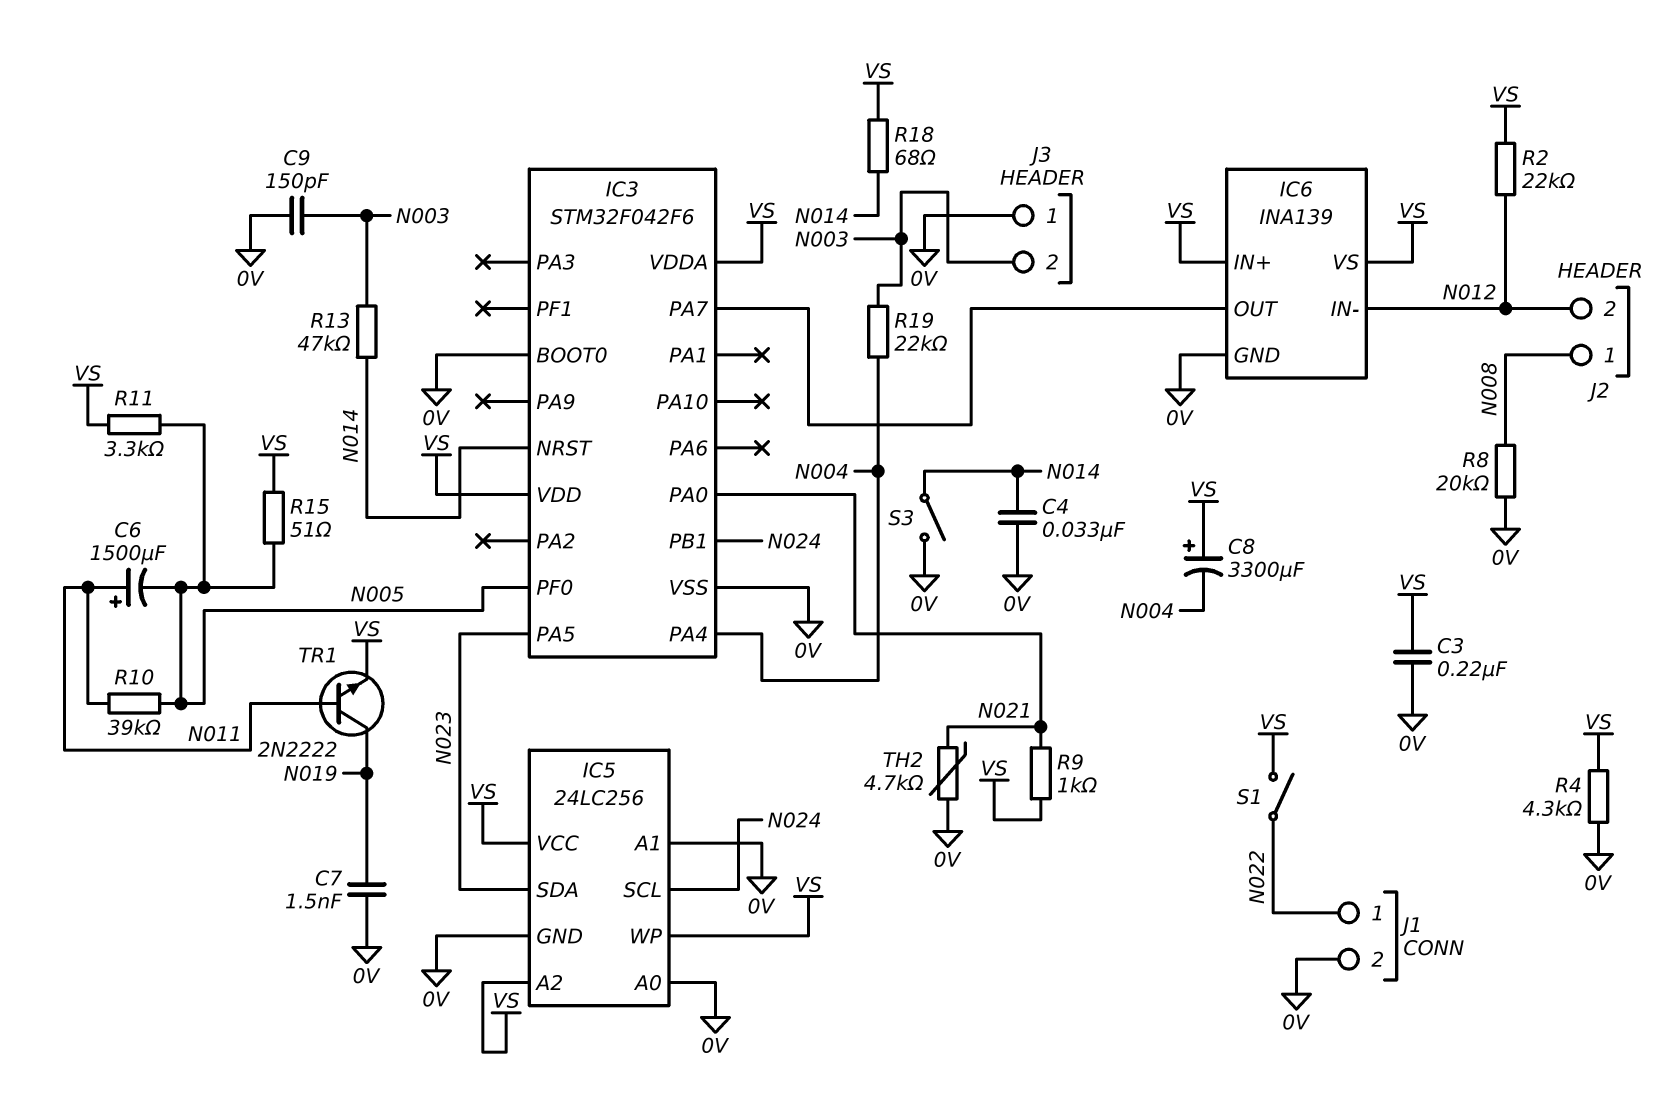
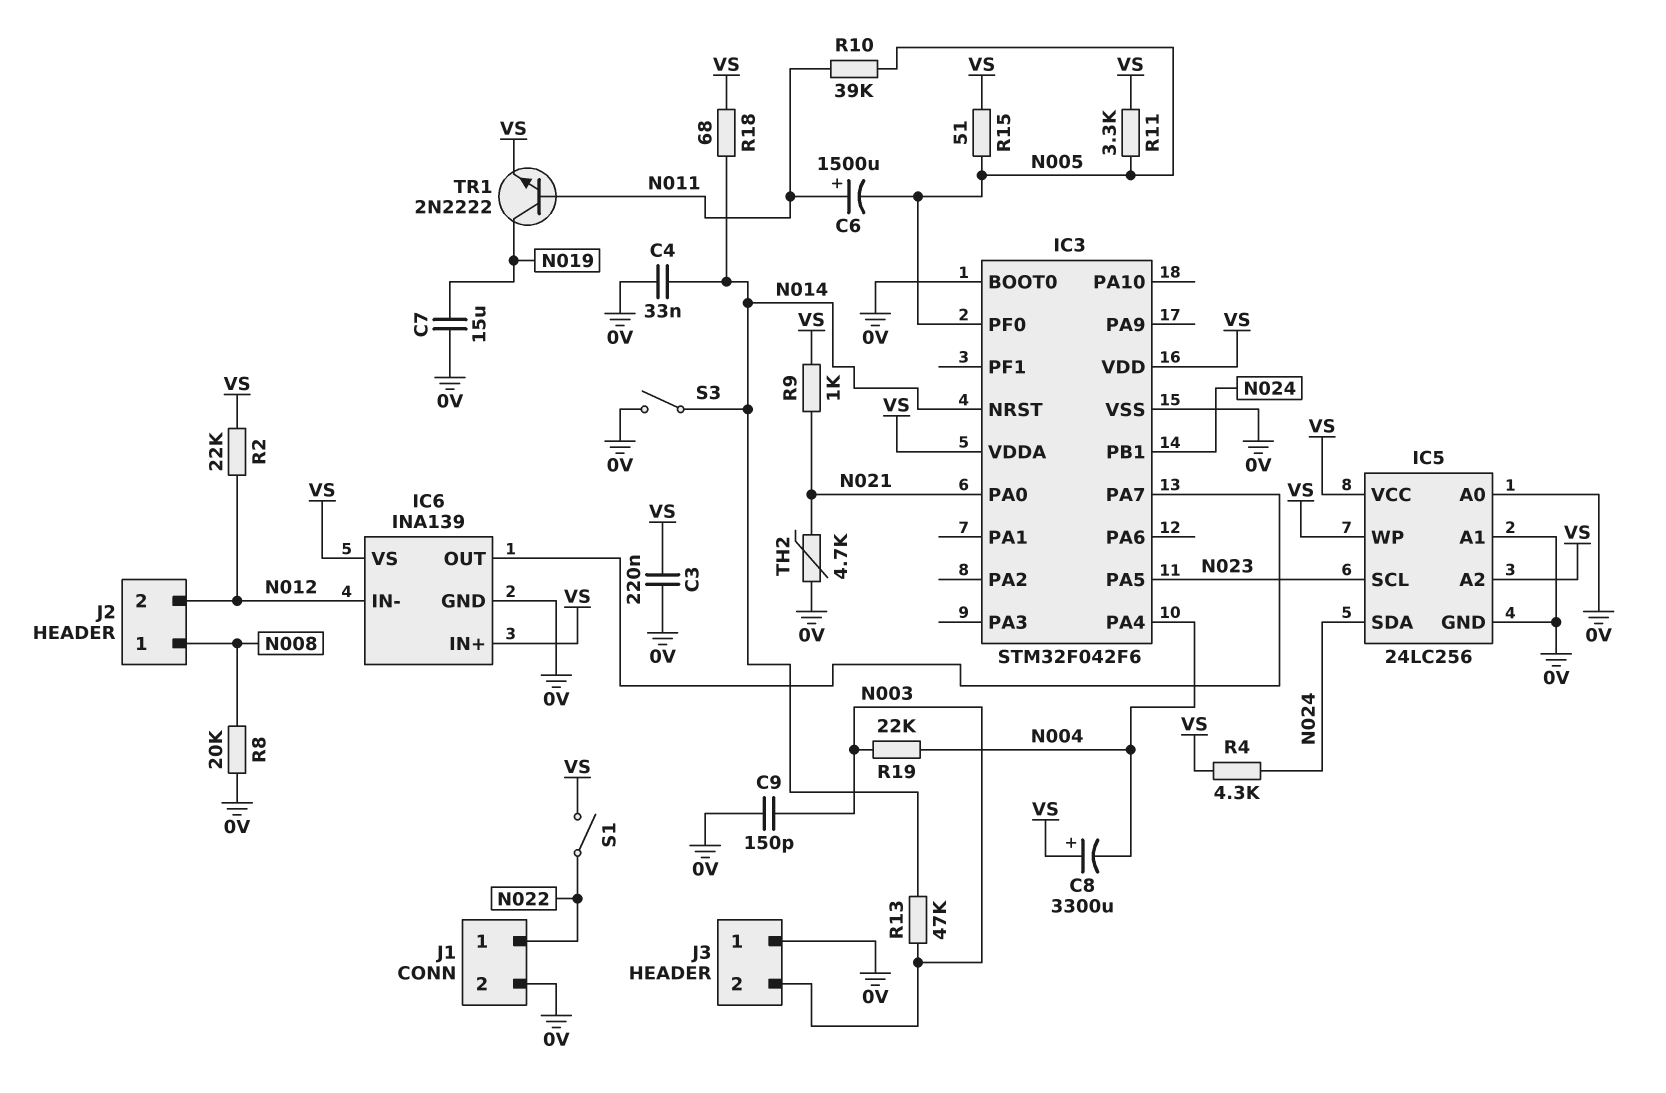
C7: 1.5nF (0V, N019) -> 15uF (0V, N019)
IC5 pin SCL: N024 -> N023
IC5 pin SDA: N023 -> N024
R4: 4.3k (0V, VS) -> 4.3k (N024, VS)

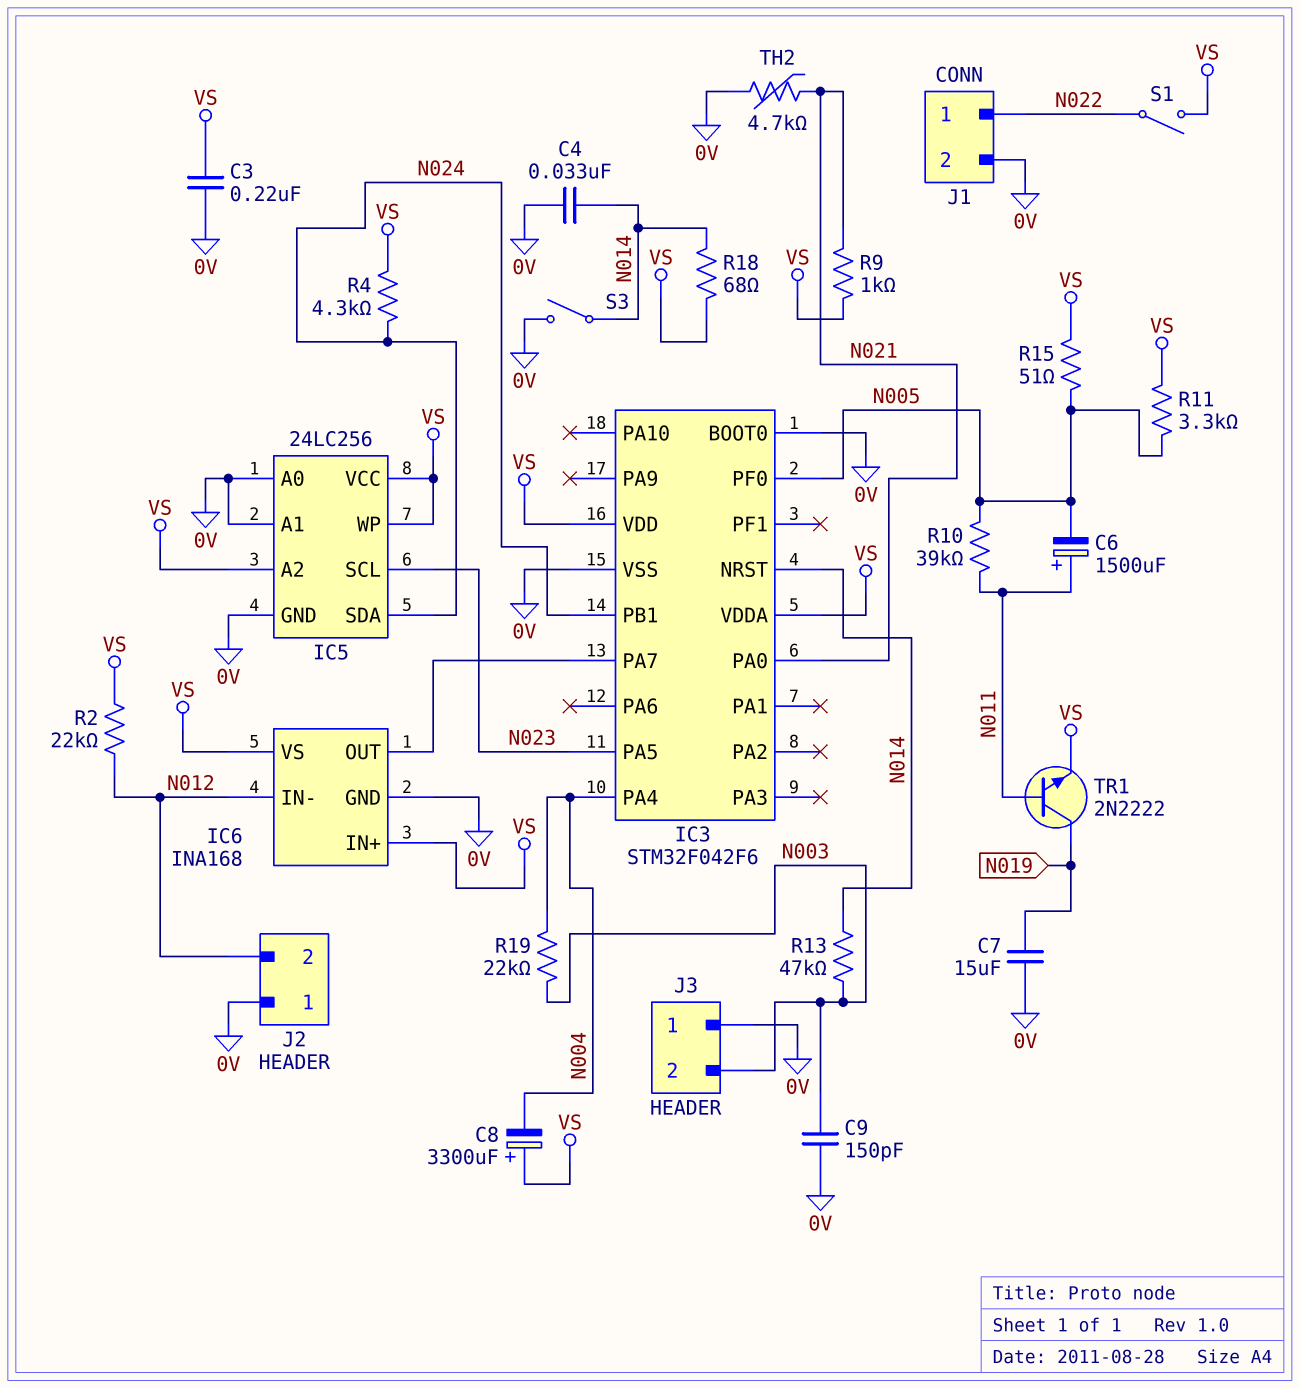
IC6: INA139 -> INA168
J2 pin 1: N008 -> 0V
R8: 20k (0V, N008) -> none

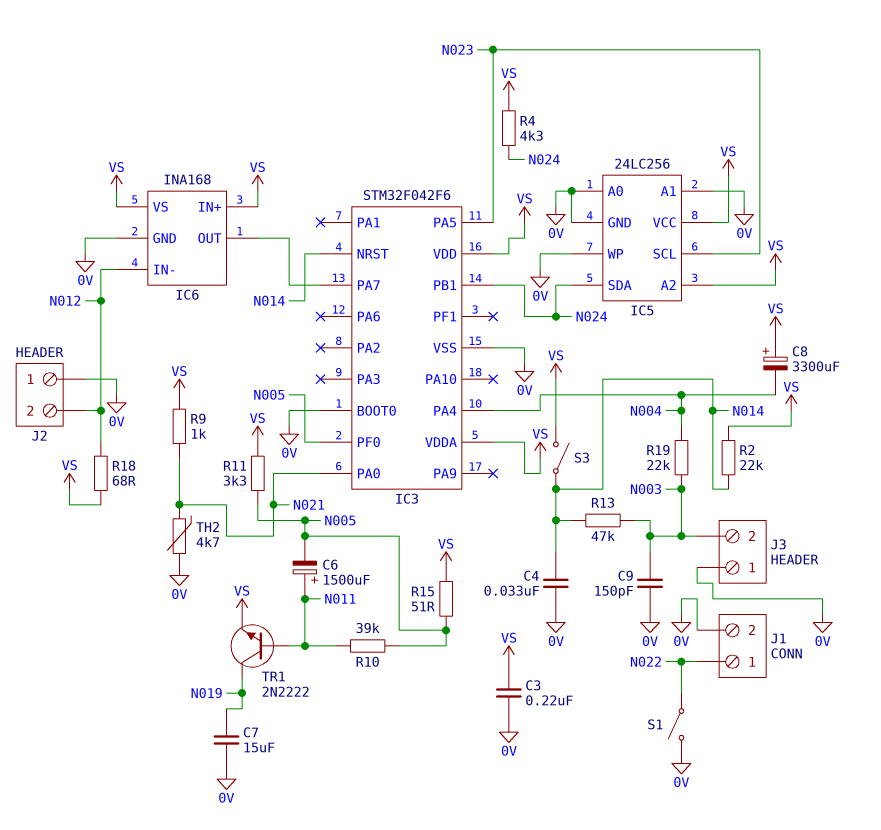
IC5 pin WP: VS -> 0V
R2: 22k (N012, VS) -> 22k (N014, VS)
R18: 68 (N014, VS) -> 68 (N012, VS)
S1: switch (N022, VS) -> switch (0V, N022)
S3: switch (0V, N014) -> switch (N014, VS)

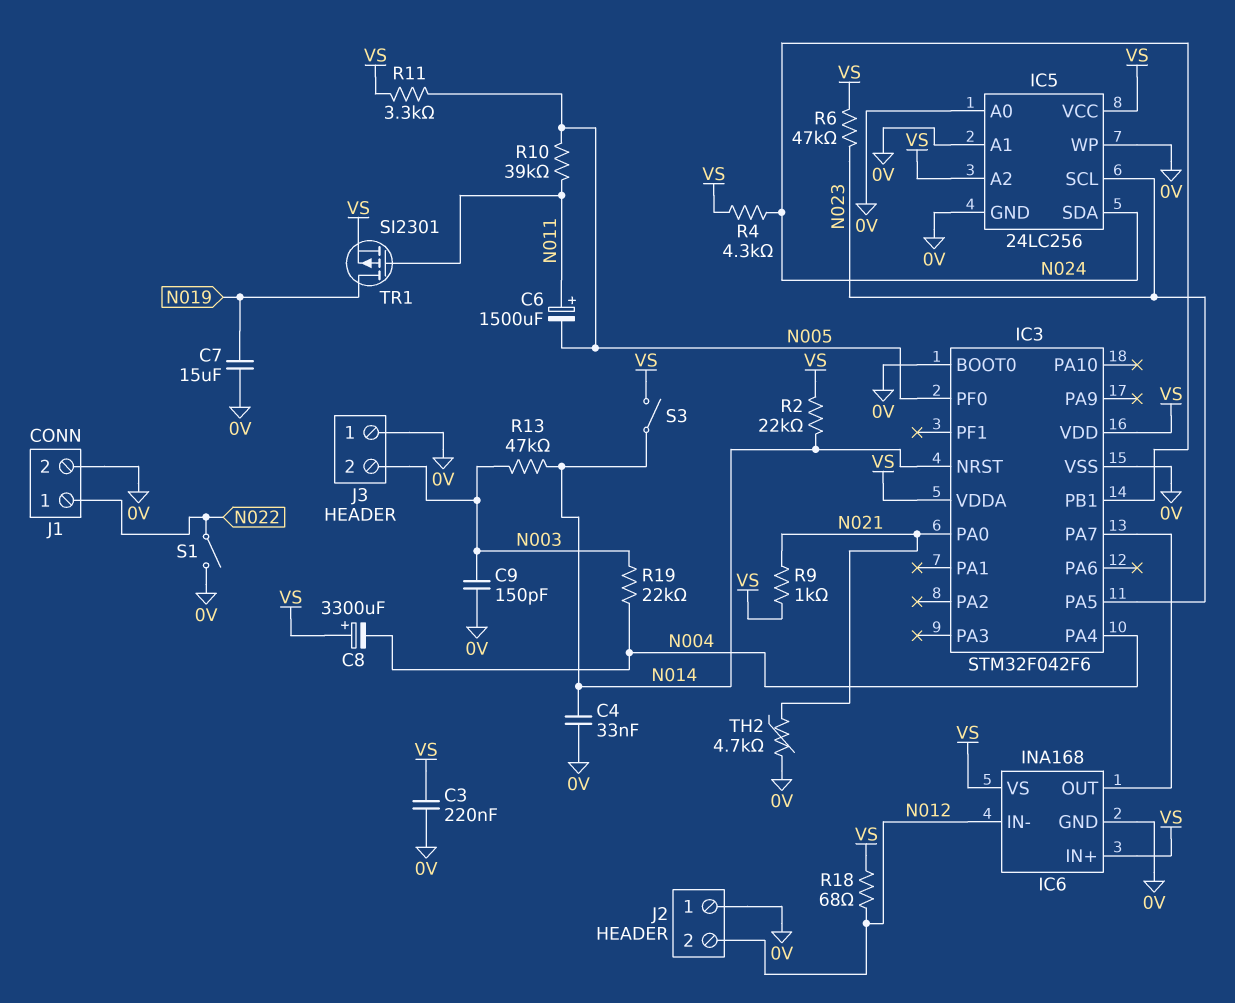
R6: none -> 47k (N023, VS)
R15: 51 (N005, VS) -> none
TR1: NPN 2N2222 (B N011, C N019, E VS) -> PMOS SI2301 (G N011, D N019, S VS)

